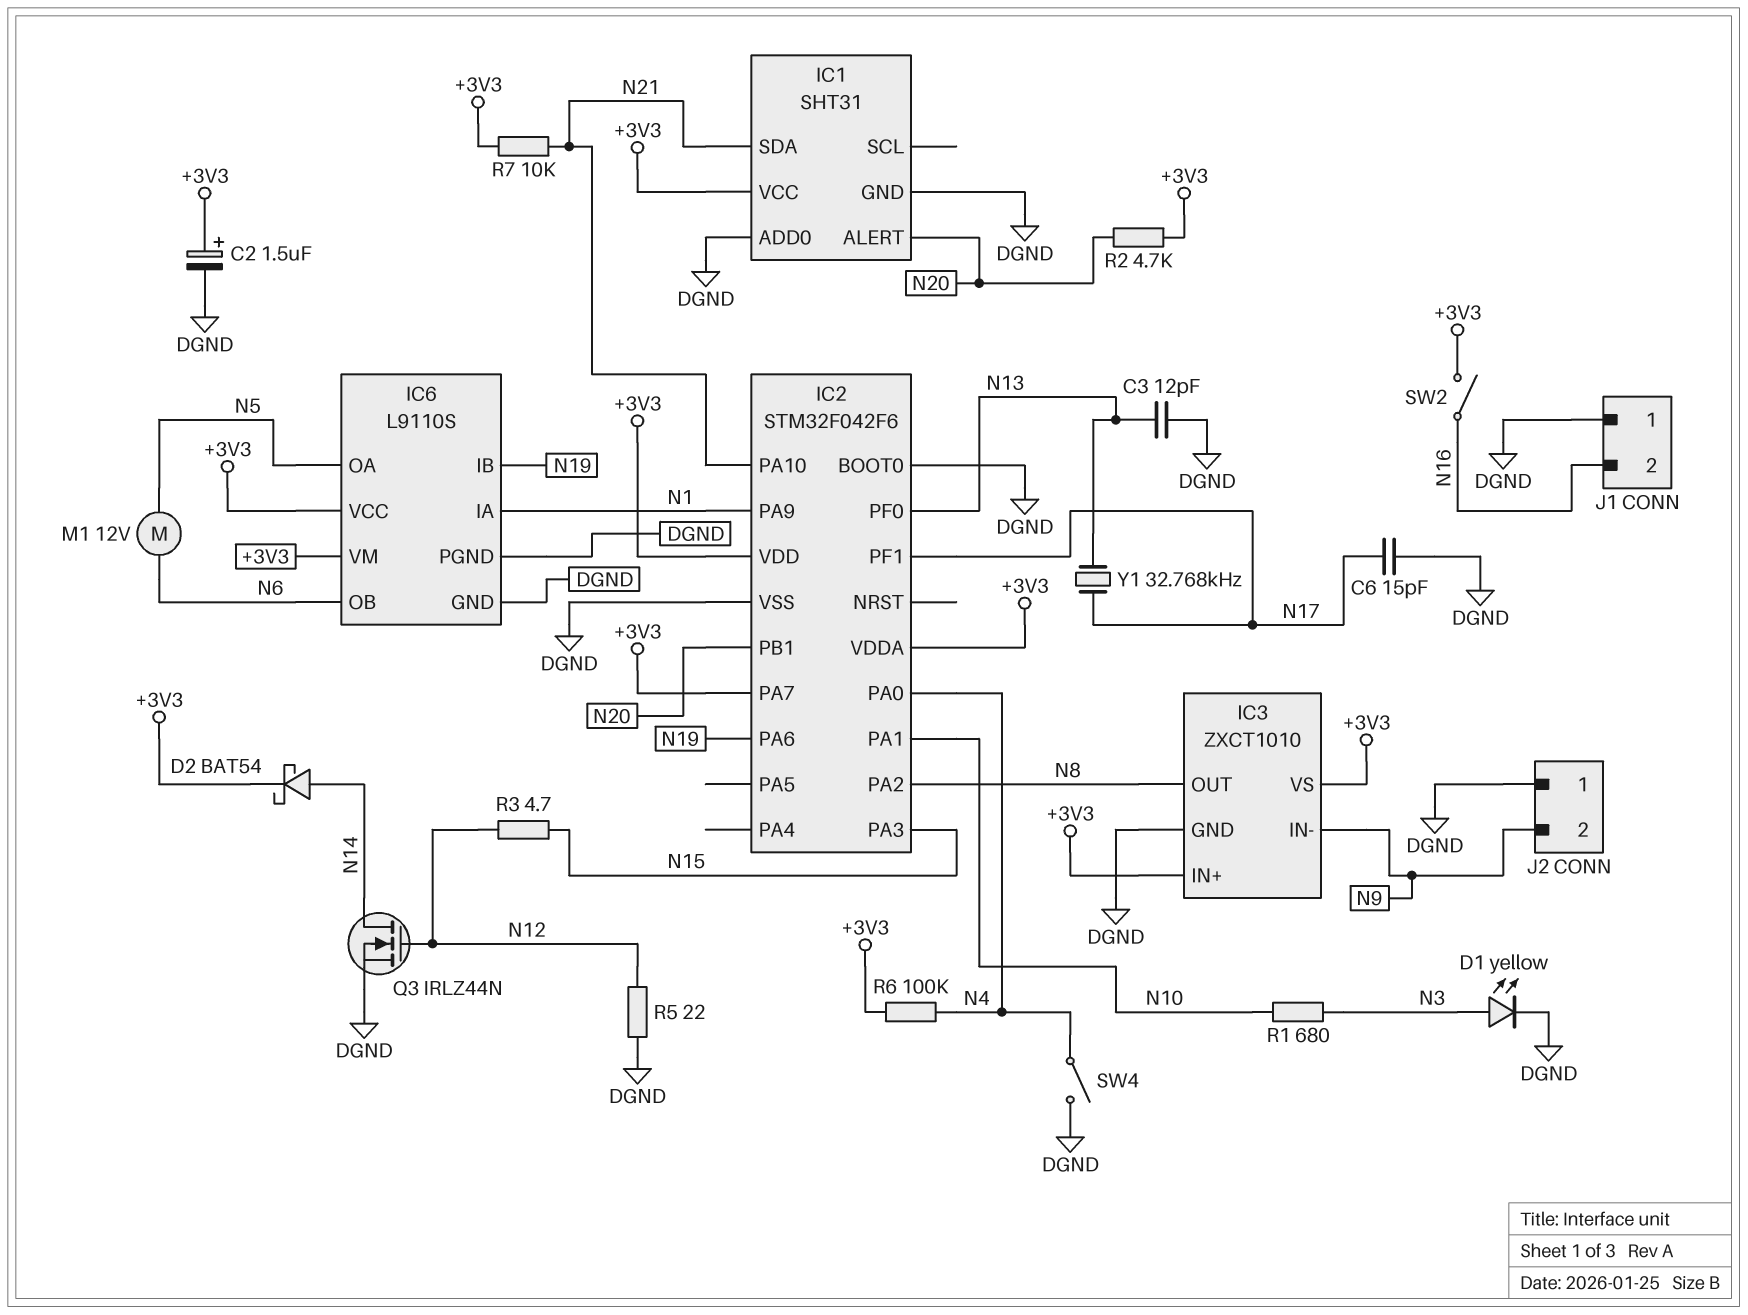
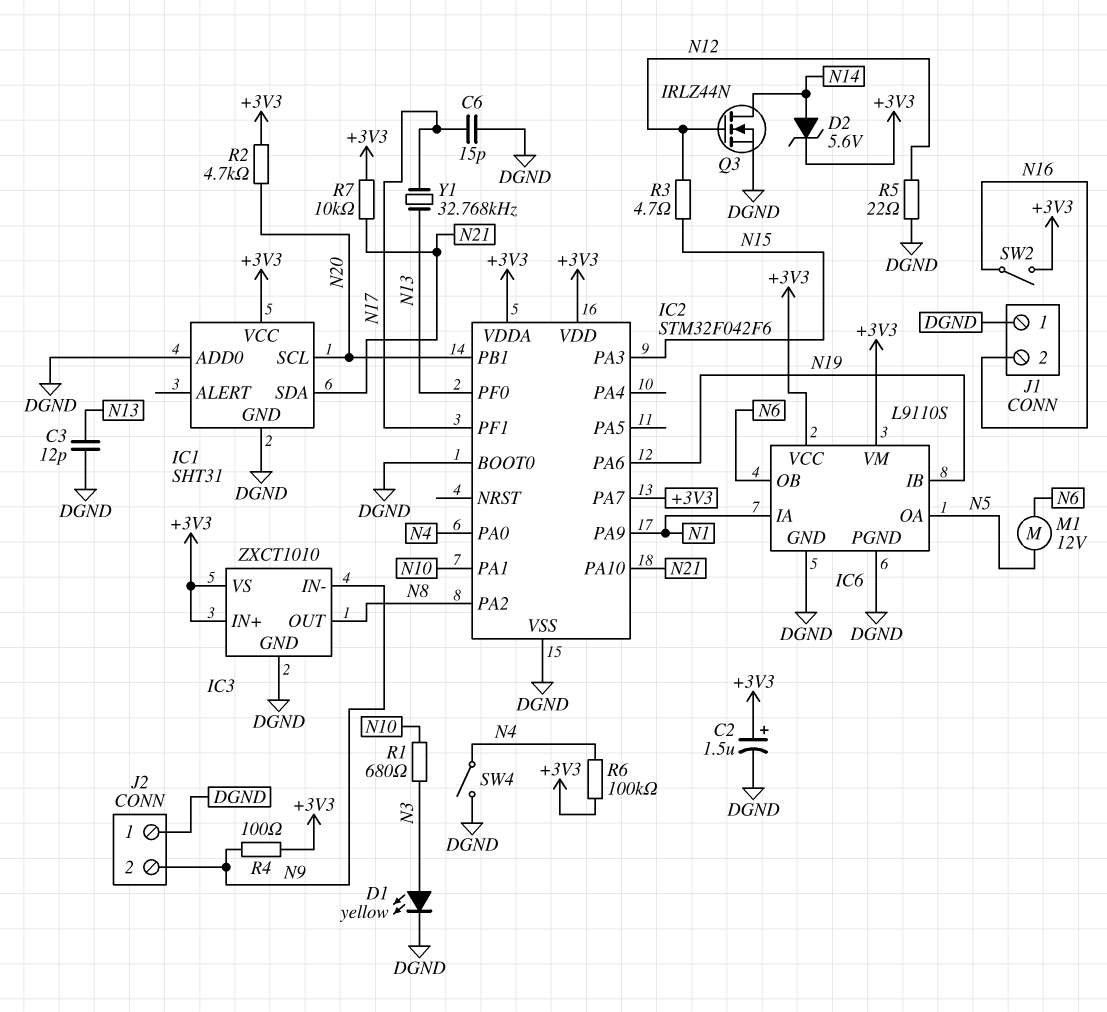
D2: schottky BAT54 (A N14, K +3V3) -> zener 5.6V (A N14, K +3V3)
IC1 pin ALERT: N20 -> none
IC1 pin SCL: none -> N20
R4: none -> 100 (+3V3, N9)

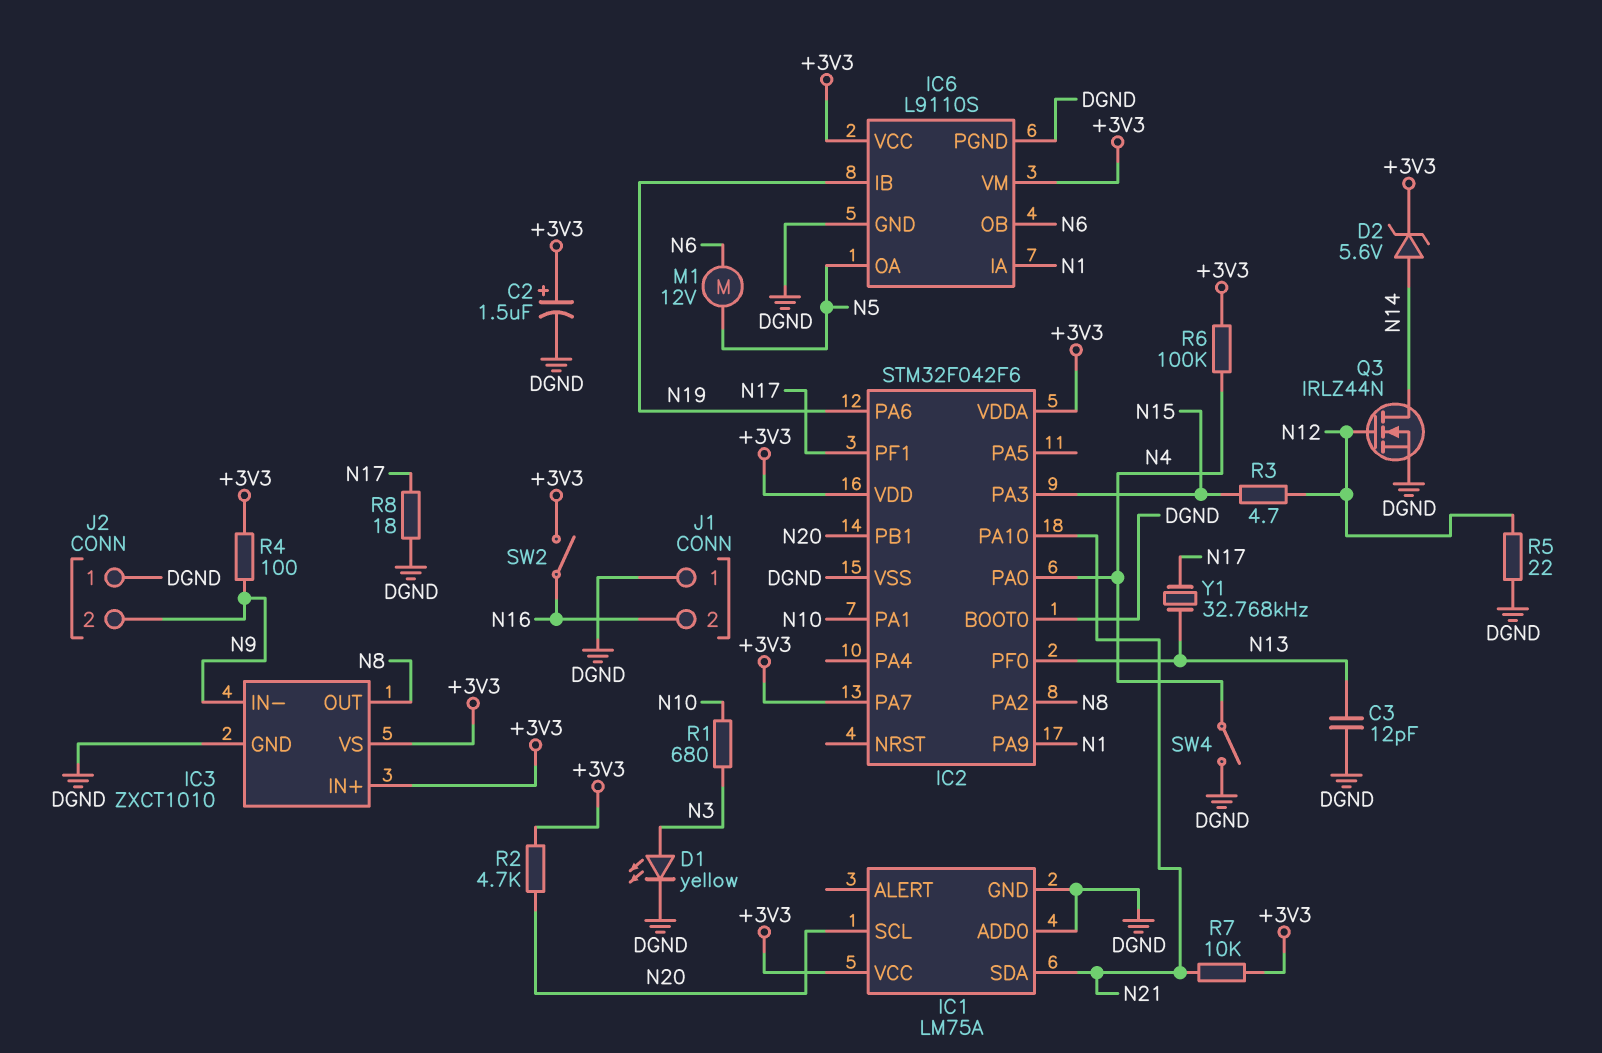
C6: 15pF (DGND, N17) -> none
IC1: SHT31 -> LM75A
R8: none -> 18 (DGND, N17)

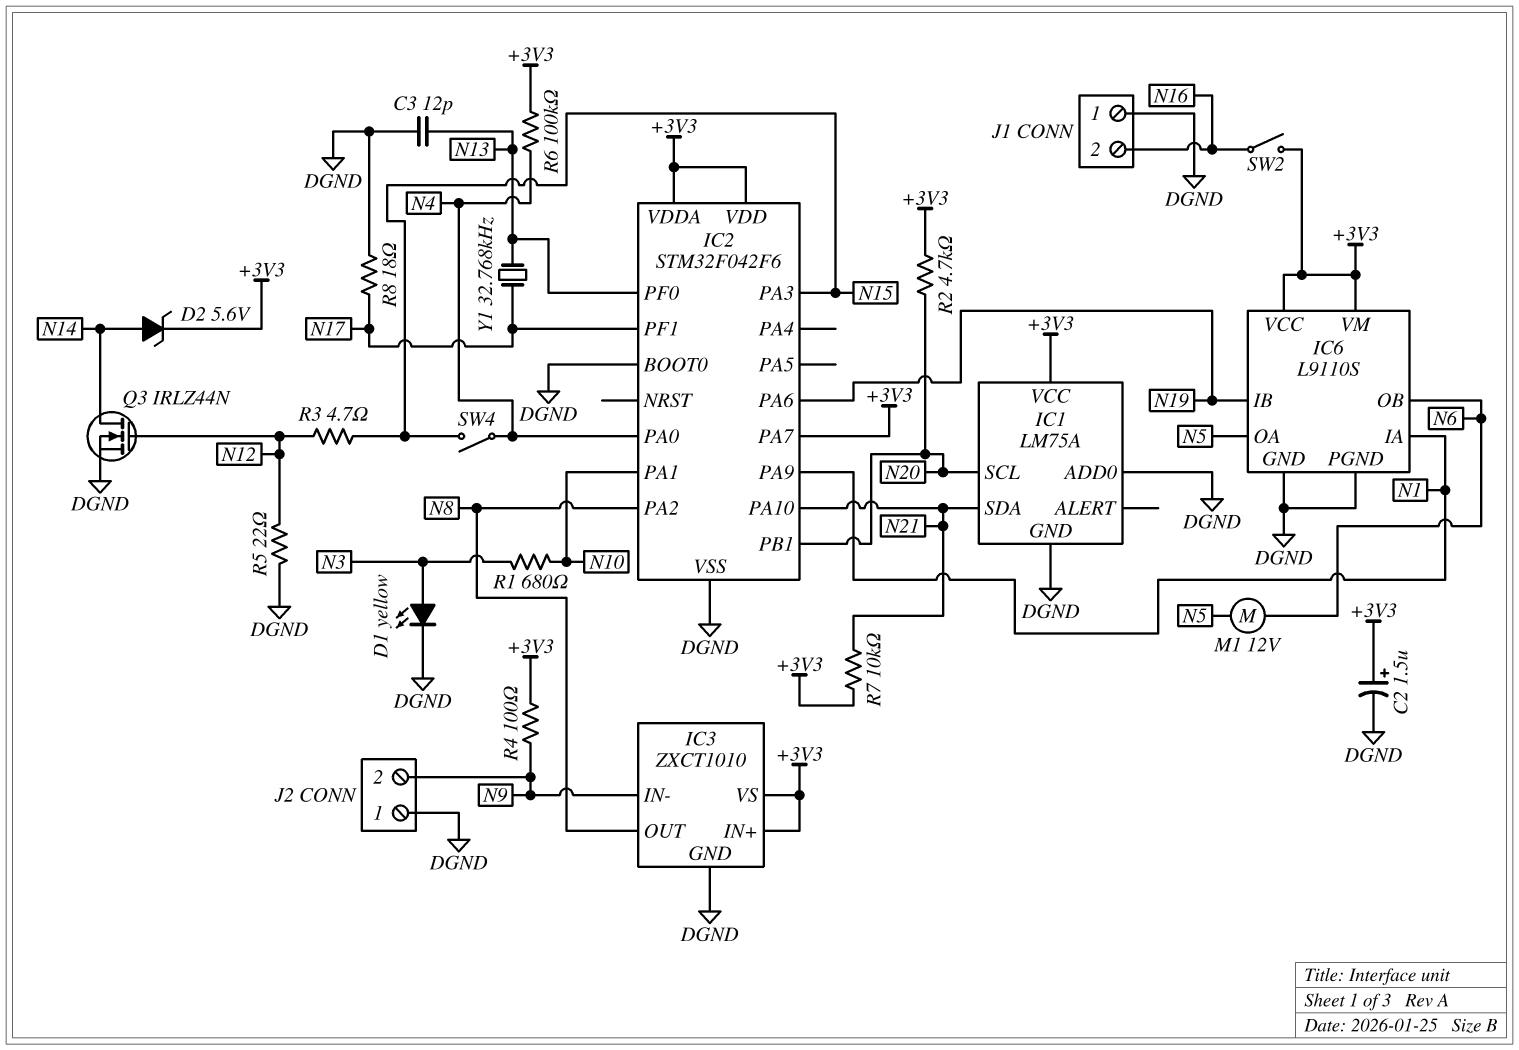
SW4: switch (DGND, N4) -> switch (N4, N15)

